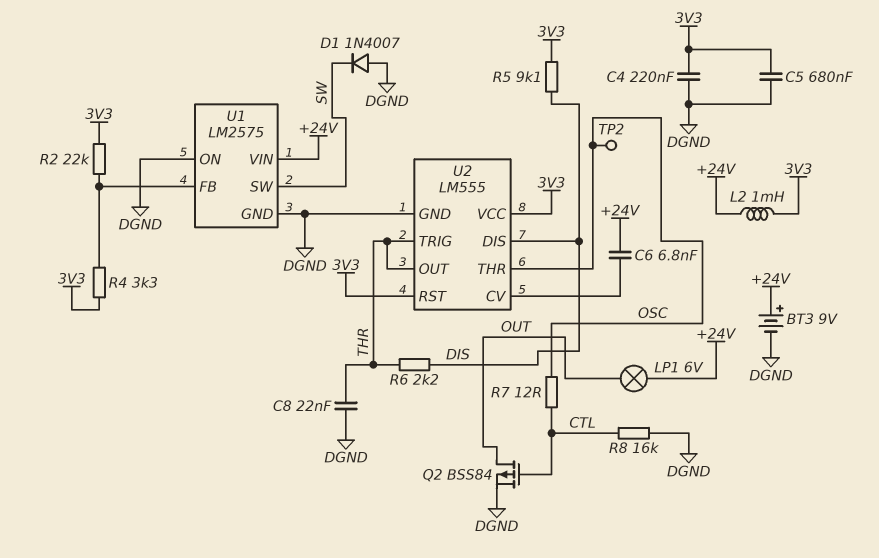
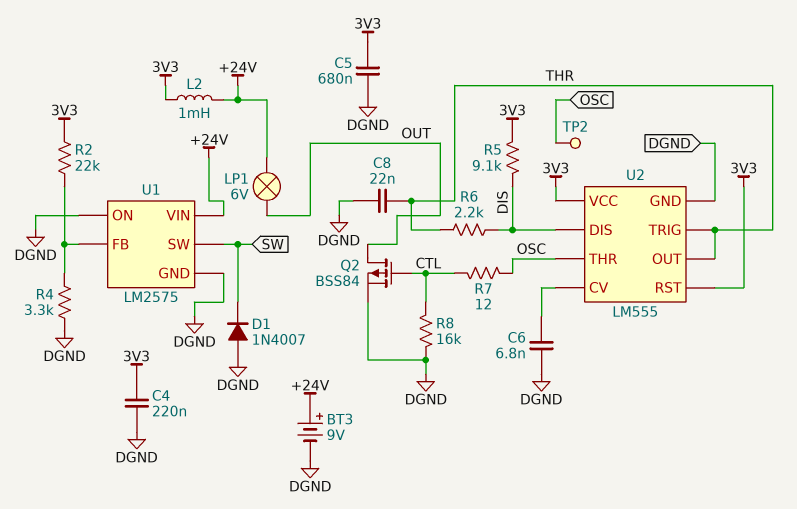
C6: 6.8nF (+24V, U2/CV) -> 6.8nF (DGND, U2/CV)
R4: 3.3k (3V3, U1/FB) -> 3.3k (DGND, U1/FB)

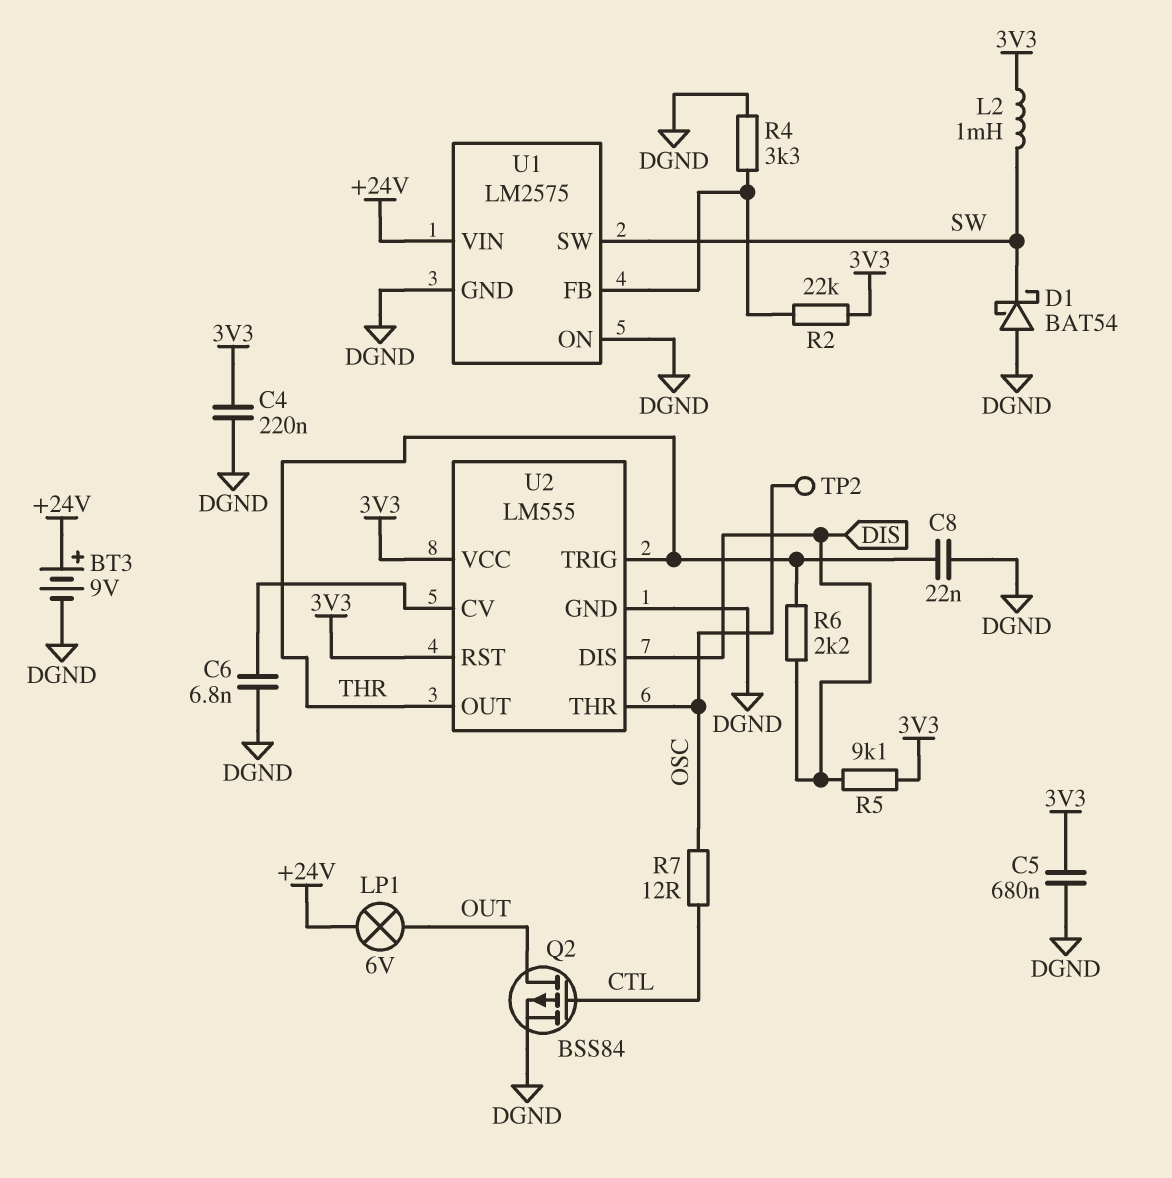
D1: diode 1N4007 (A DGND, K SW) -> schottky BAT54 (A DGND, K SW)
L2: 1mH (+24V, 3V3) -> 1mH (3V3, SW)
R8: 16k (CTL, DGND) -> none

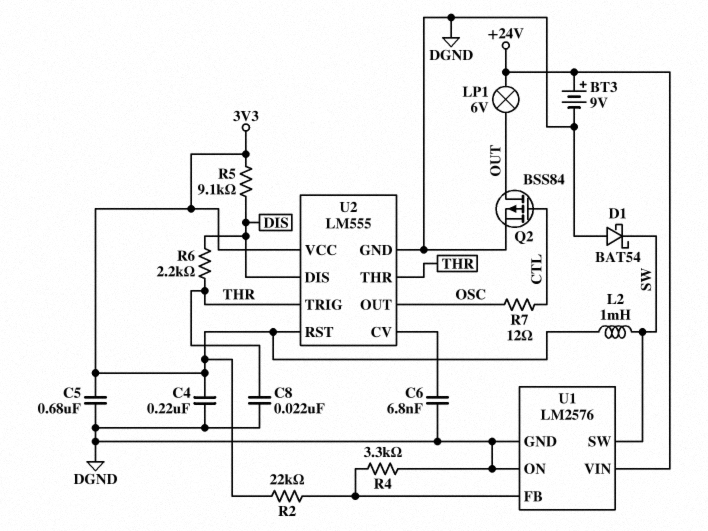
TP2: test point (OSC) -> none
U1: LM2575 -> LM2576
U2 pin OUT: THR -> OSC
U2 pin THR: OSC -> THR

